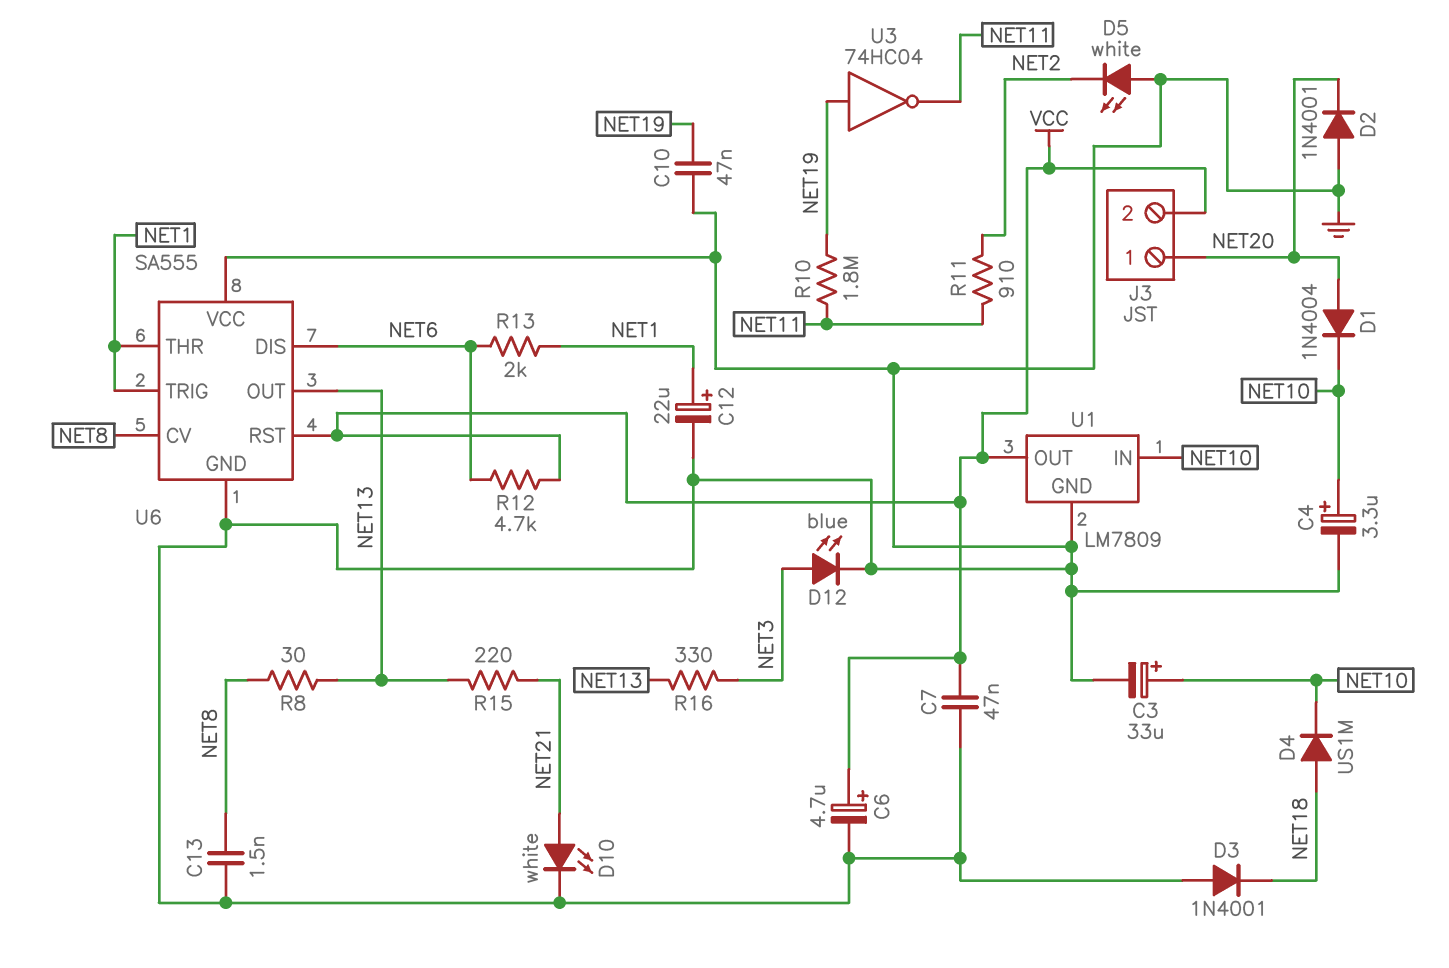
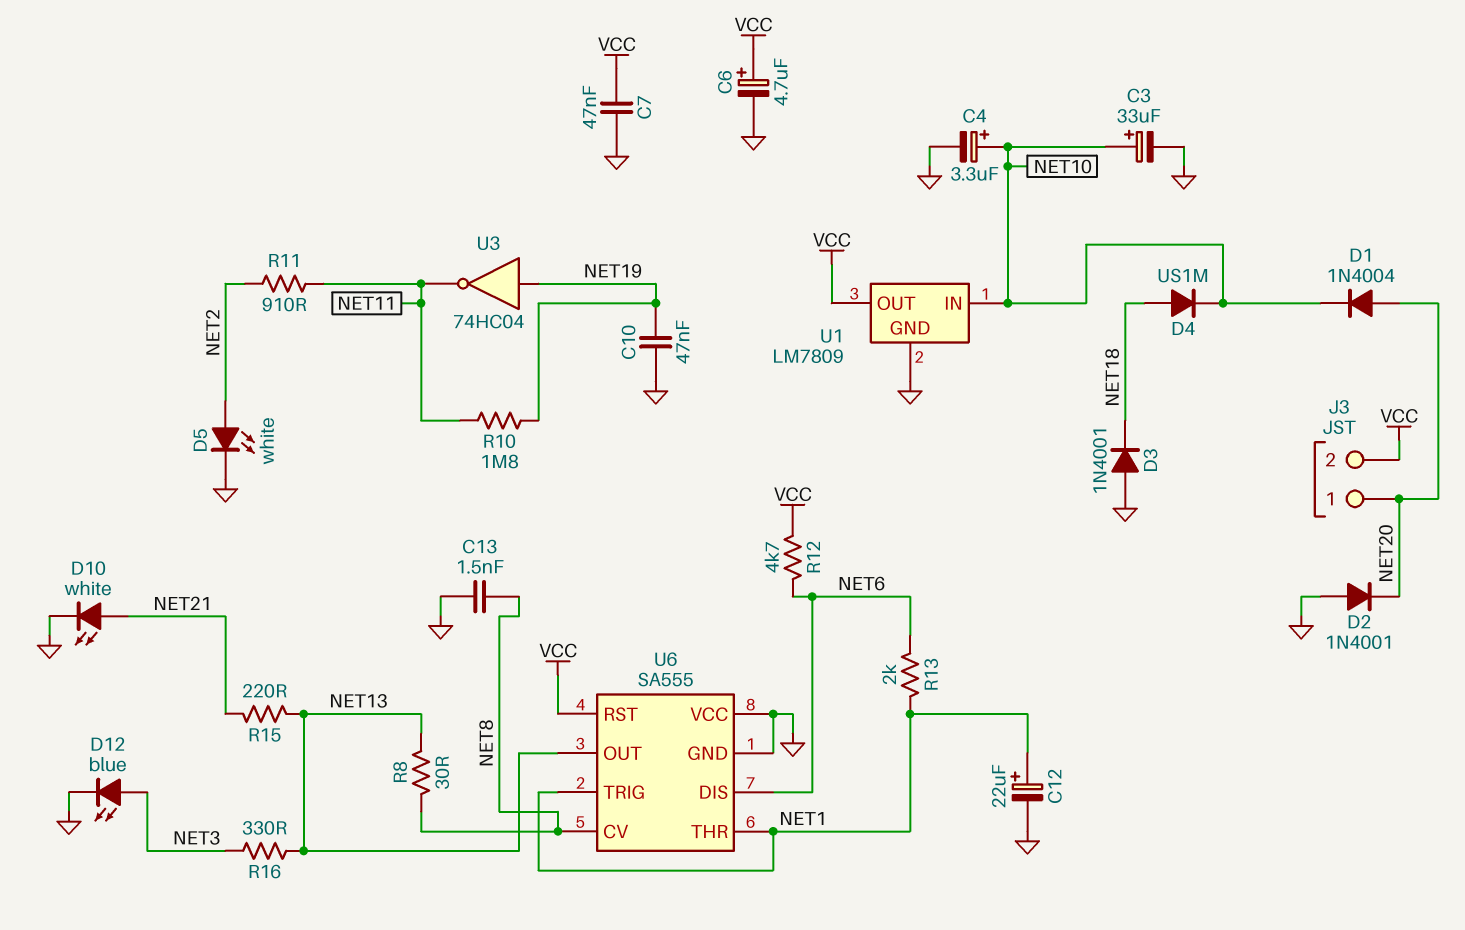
D5: LED white (A GND, K NET2) -> LED white (A NET2, K GND)

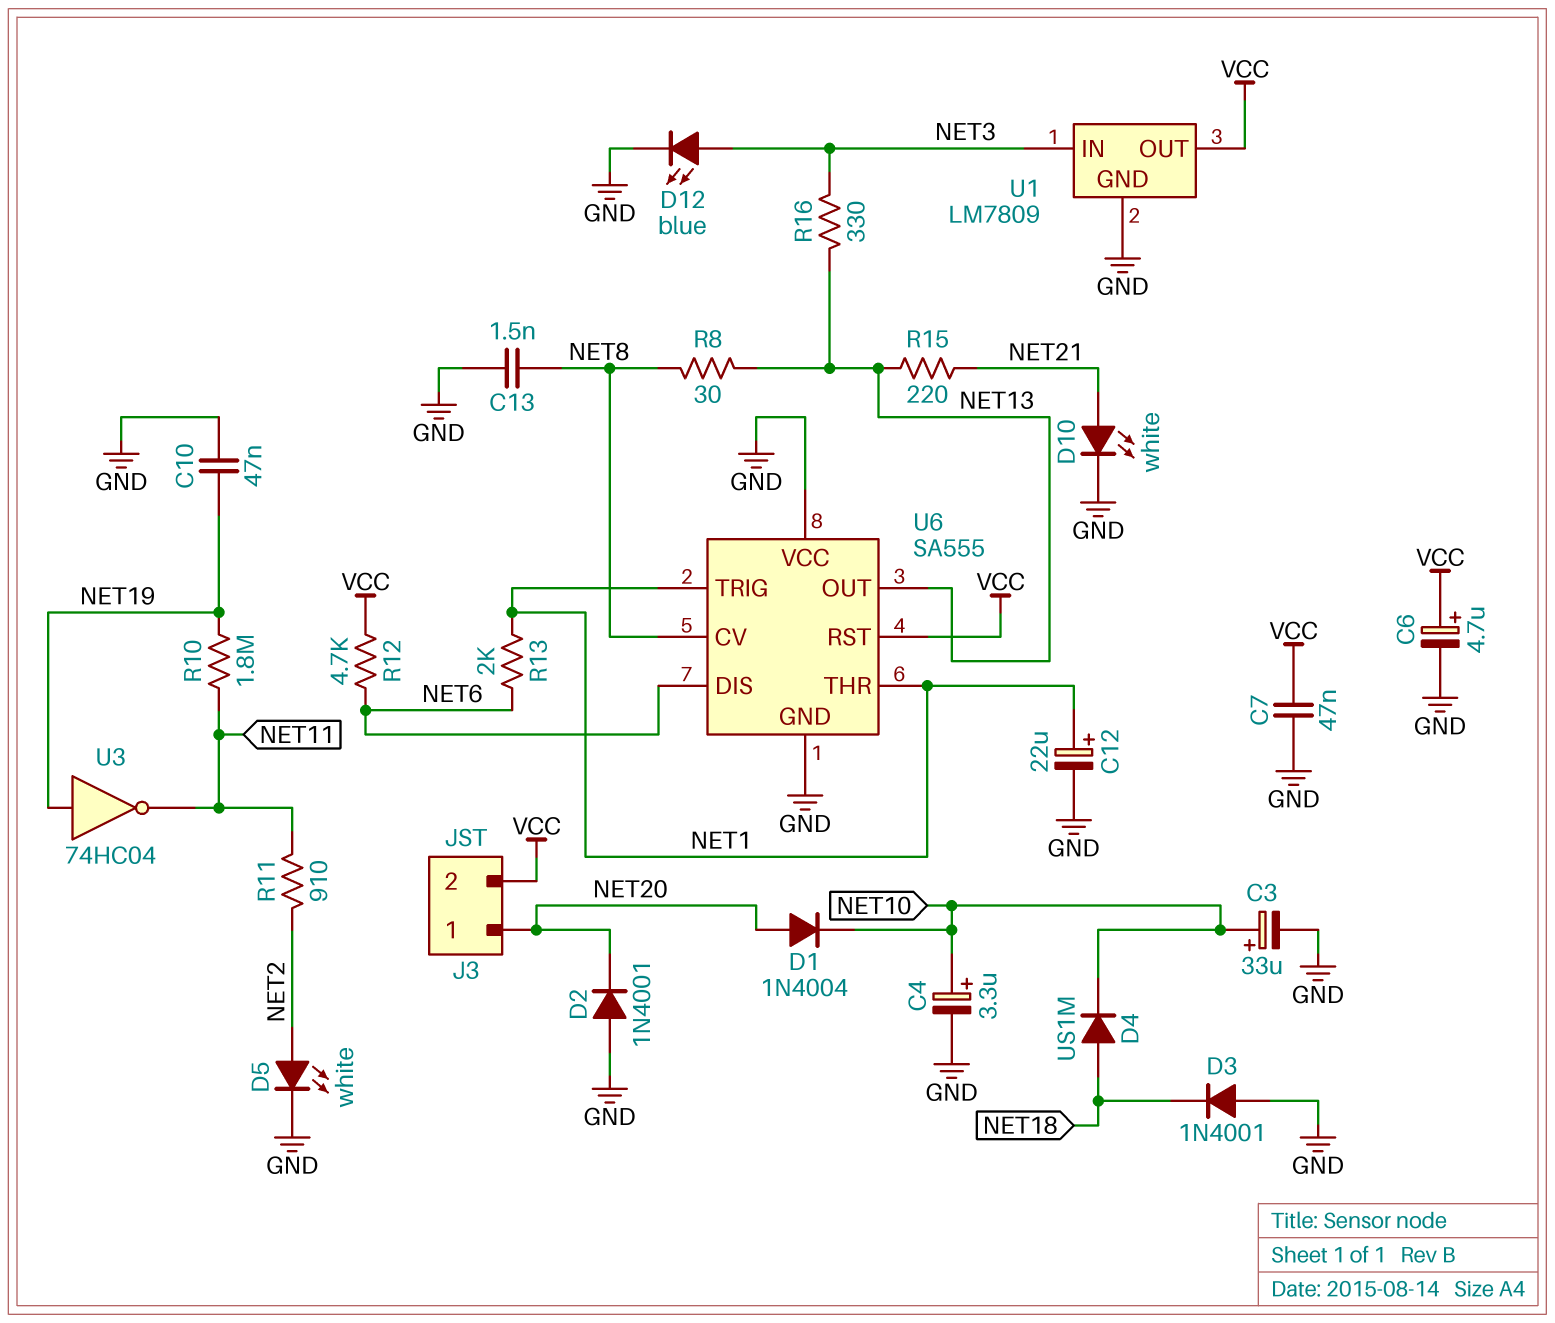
U1 pin IN: NET10 -> NET3

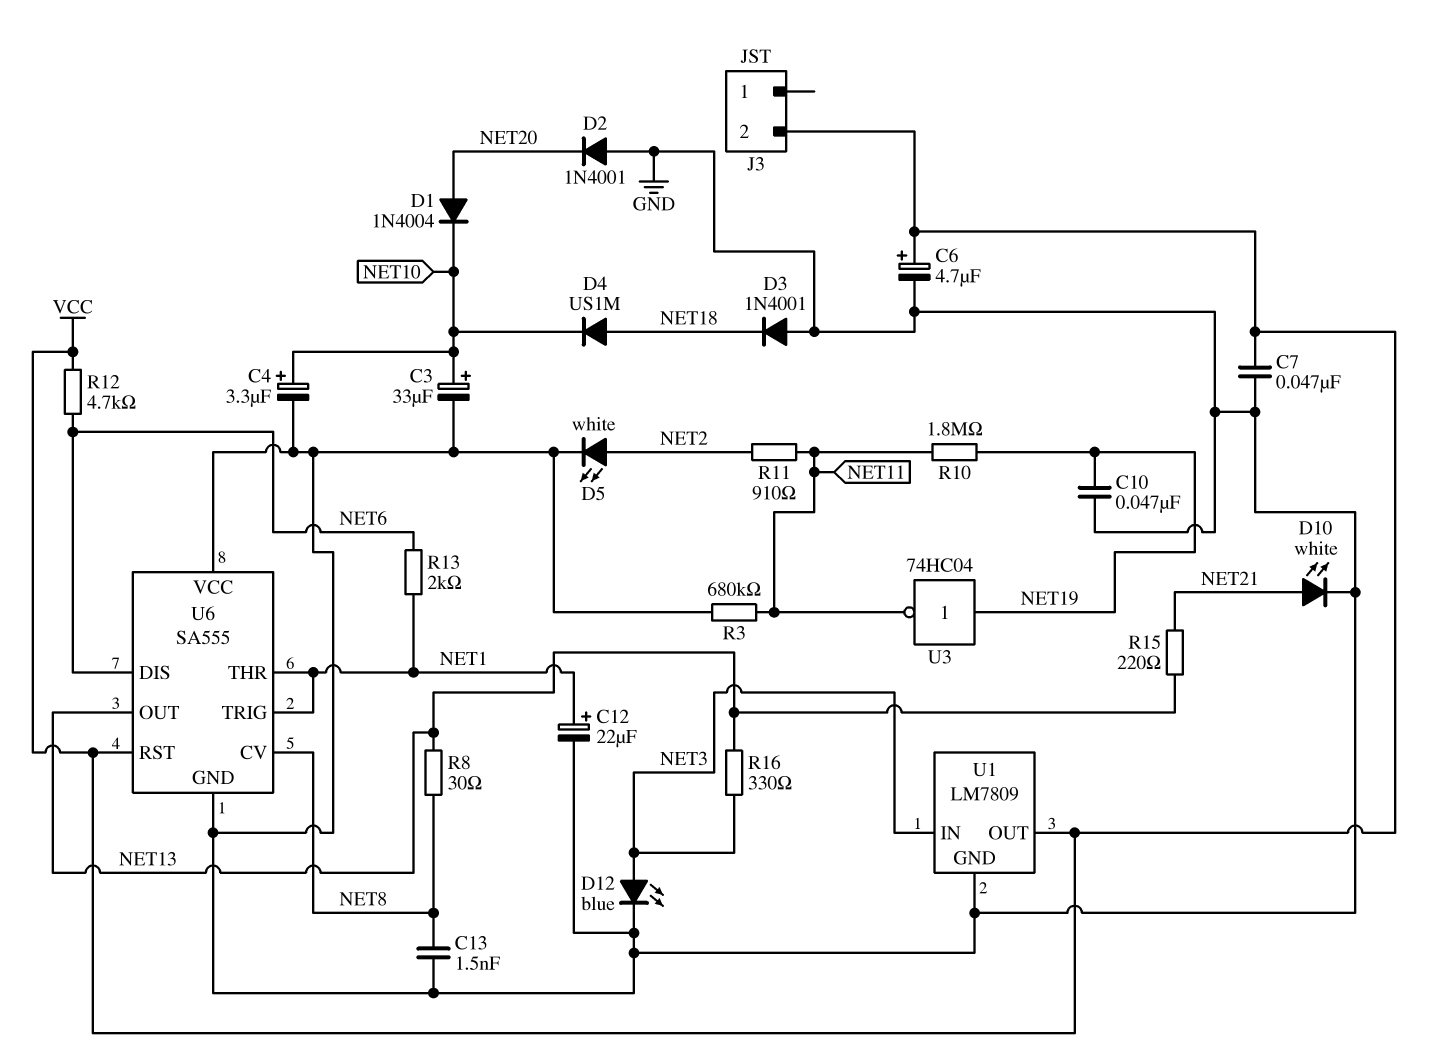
J3 pin 1: NET20 -> none
R3: none -> 680k (GND, NET11)

